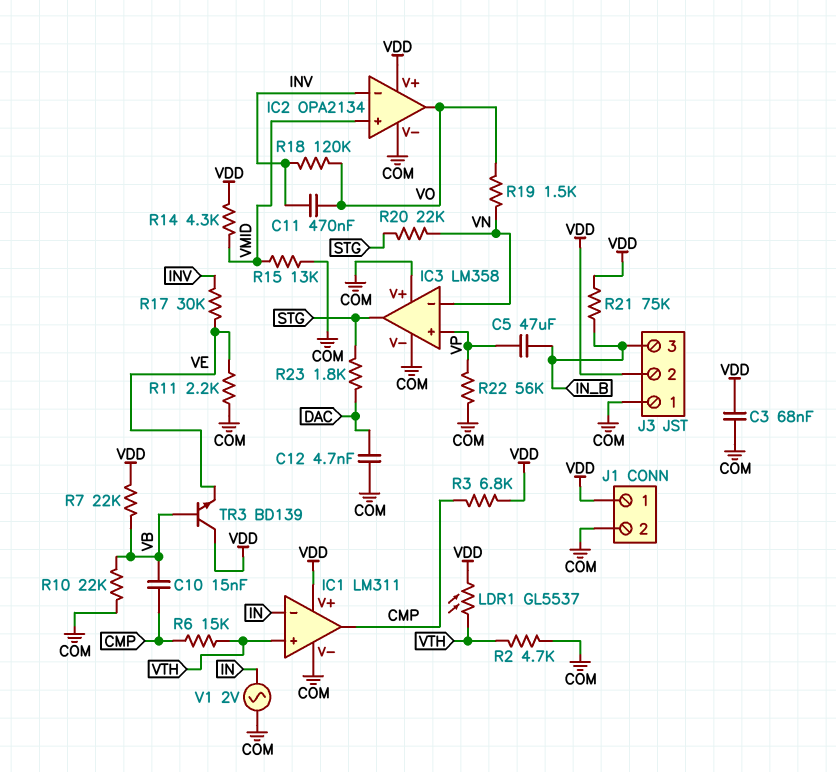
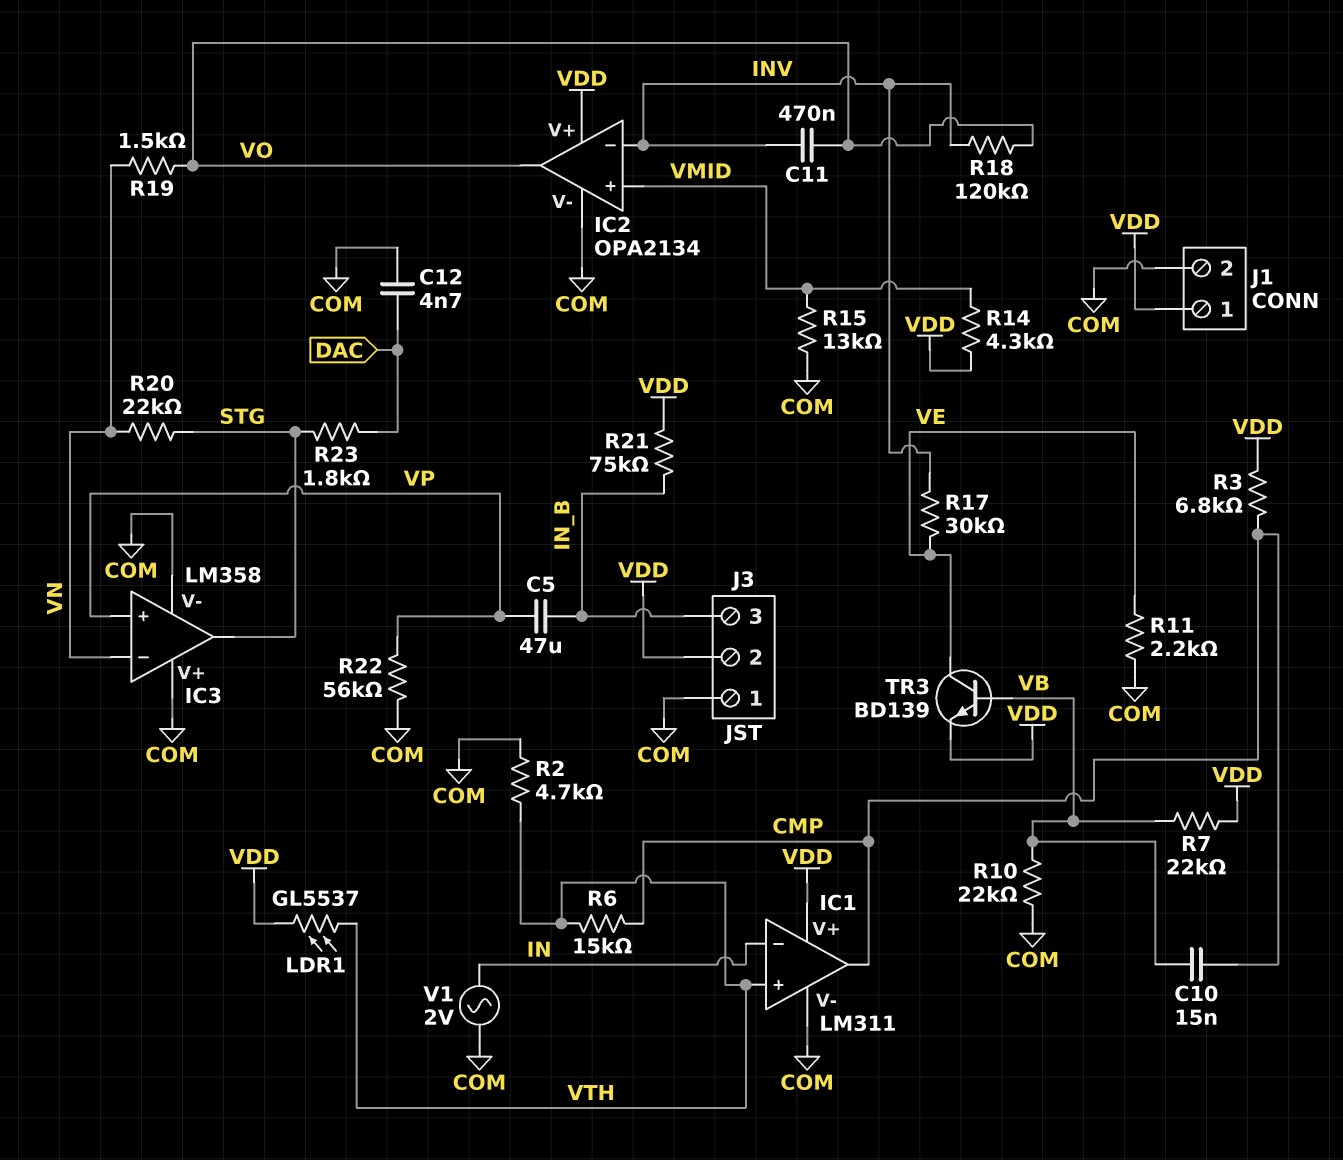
C3: 68nF (COM, VDD) -> none
TR3: NPN BD139 (B VB, C VDD, E VE) -> NPN BD139 (B VB, C VE, E VDD)

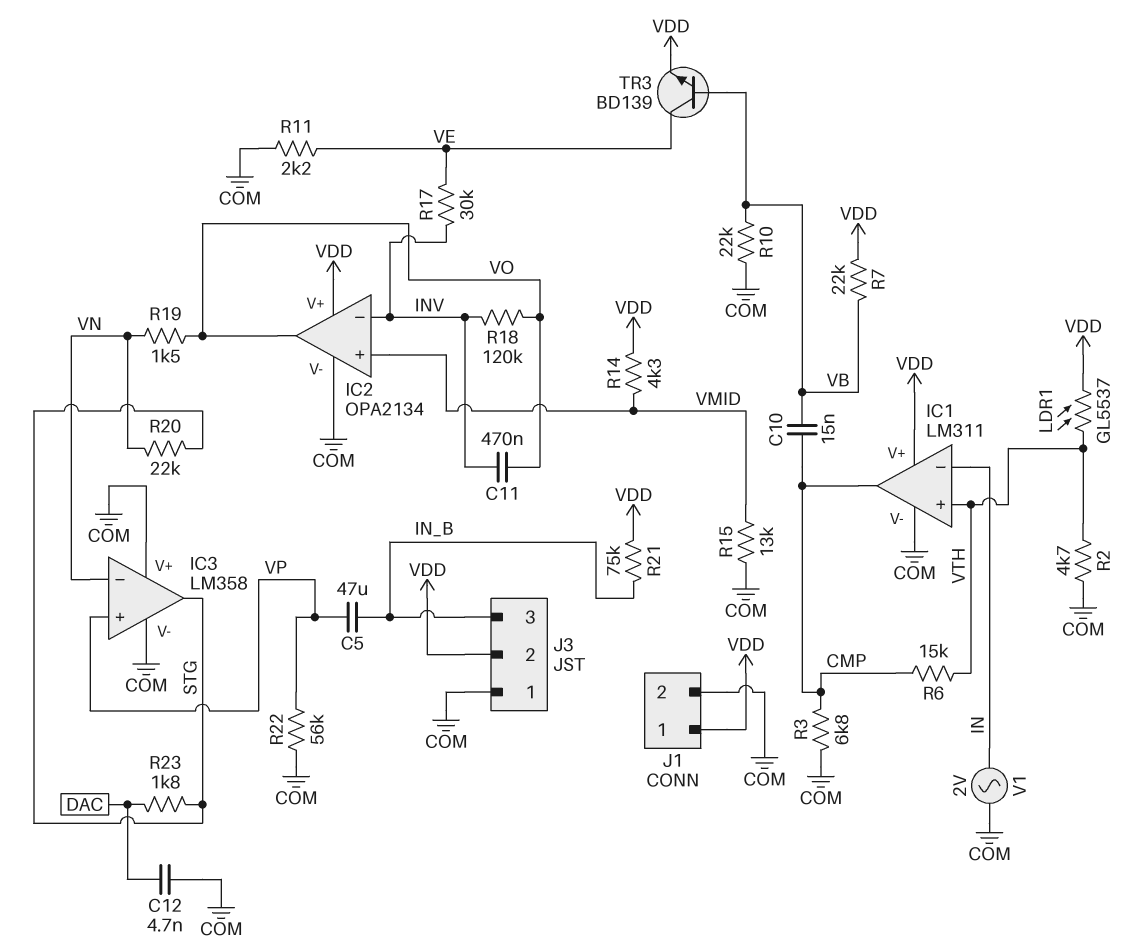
R3: 6.8k (CMP, VDD) -> 6.8k (CMP, COM)

